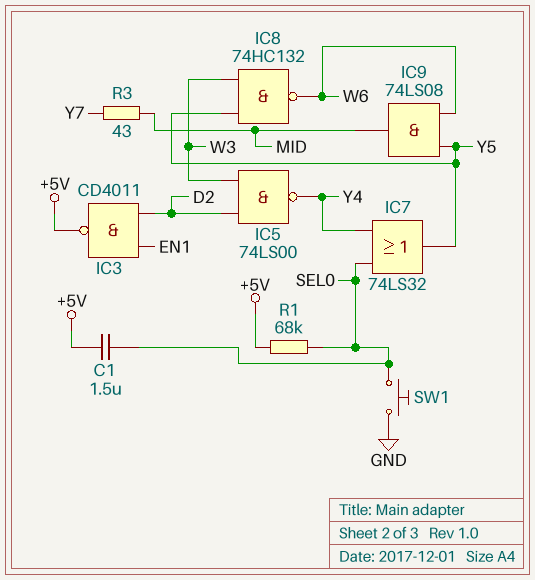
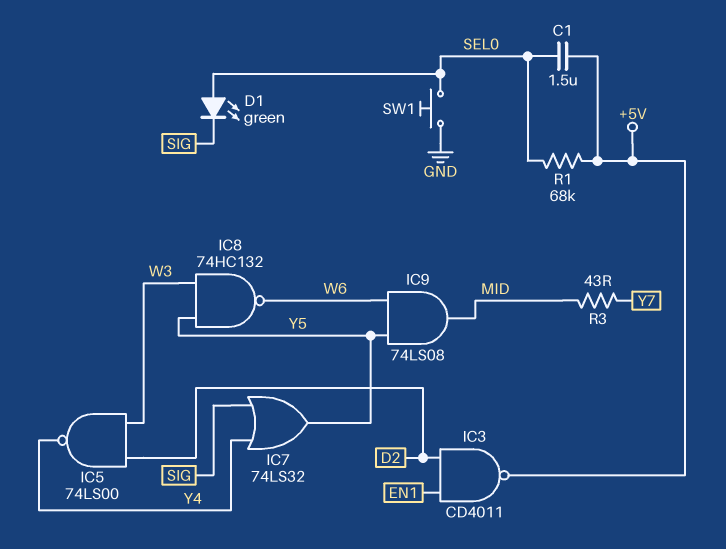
D1: none -> LED green (A SEL0, K SIG)
IC7: OR 74LS32 (in SEL0, in Y4, out Y5) -> OR 74LS32 (in SIG, in Y4, out Y5)

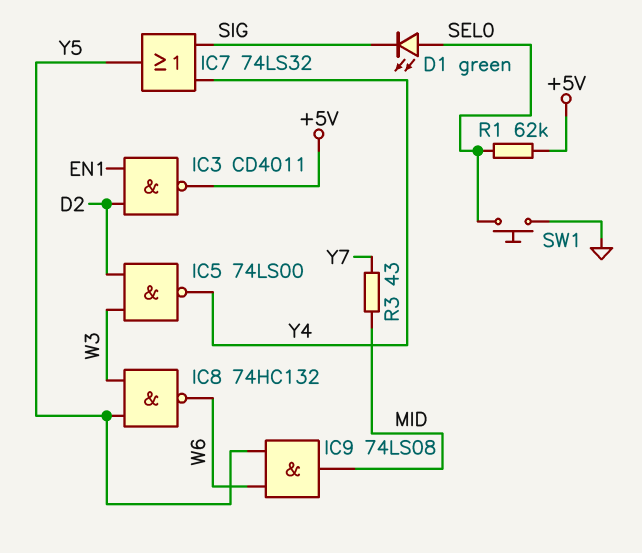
C1: 1.5uF (+5V, SEL0) -> none
R1: 68k (+5V, SEL0) -> 62k (+5V, SEL0)

